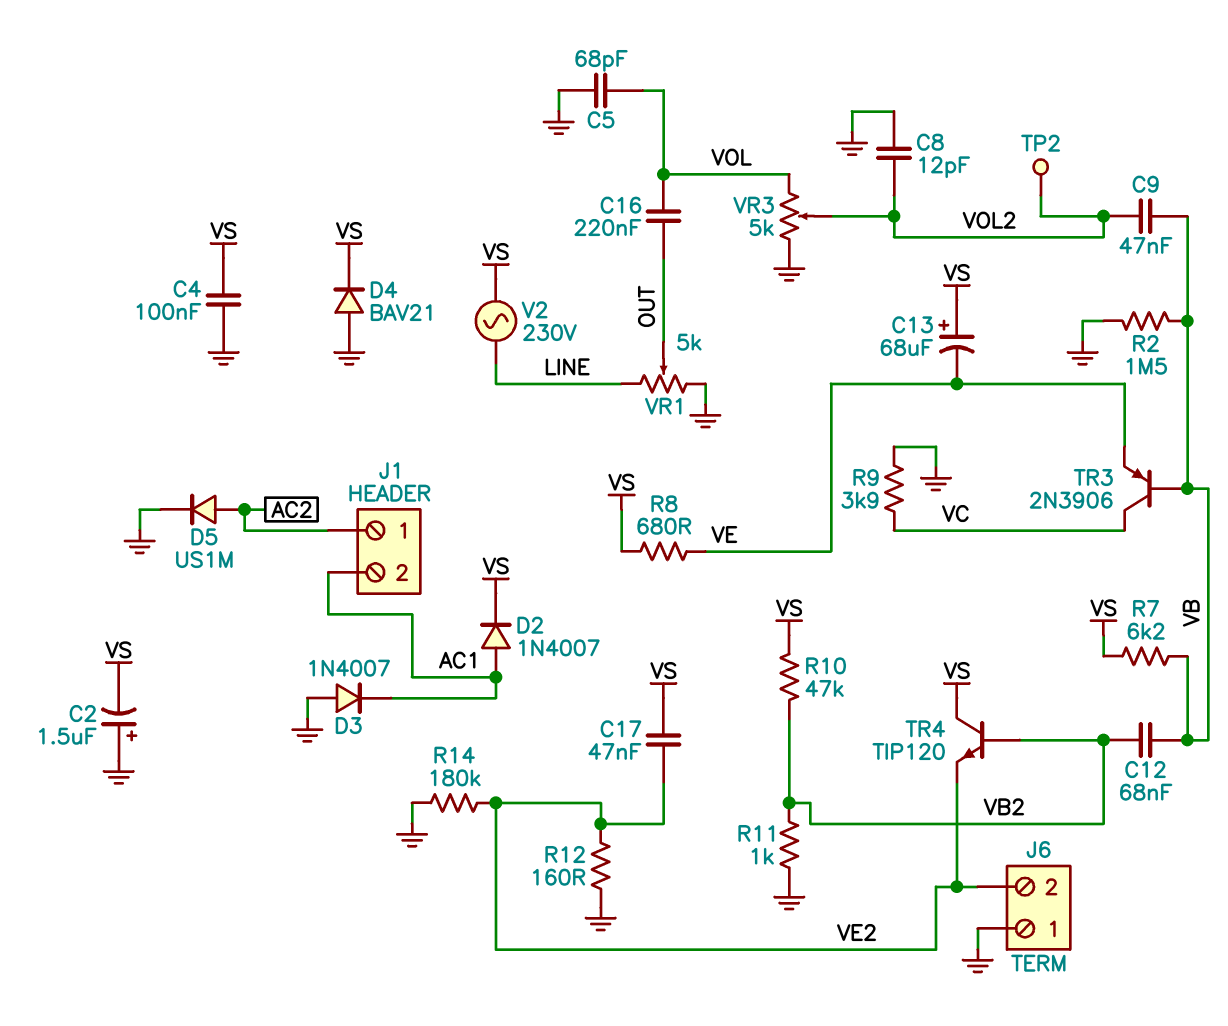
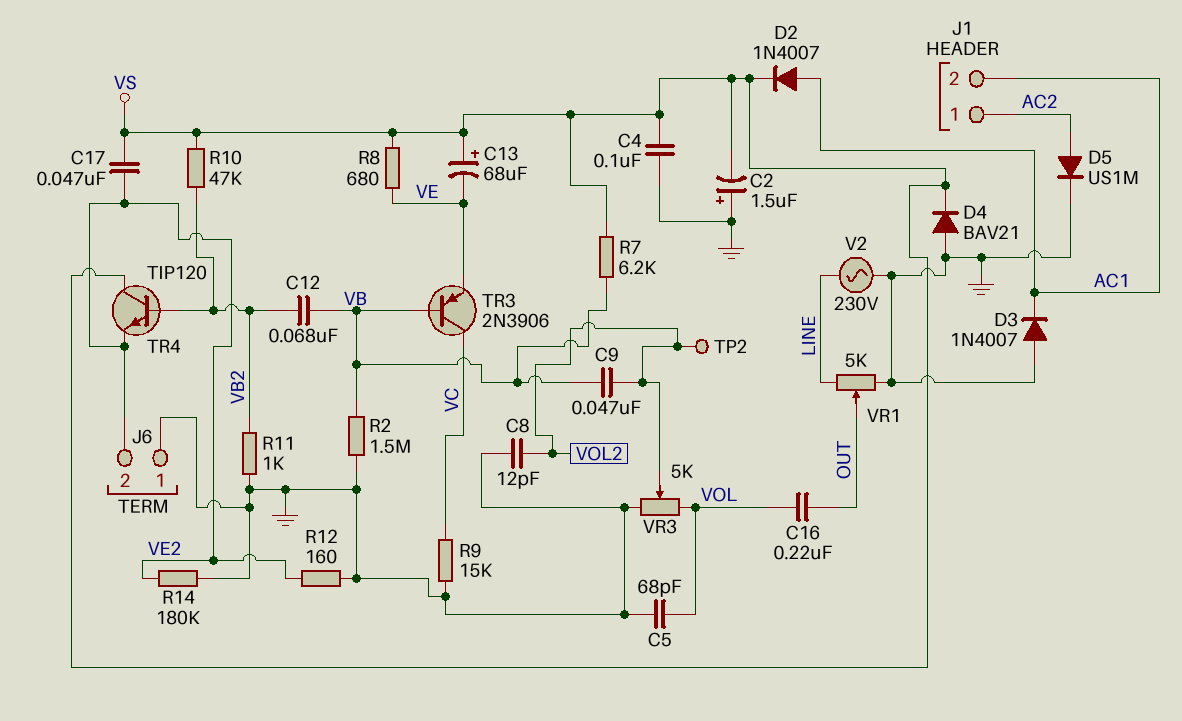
R9: 3.9k (GND, VC) -> 15k (GND, VC)
V2: AC 230V (LINE, VS) -> AC 230V (GND, LINE)

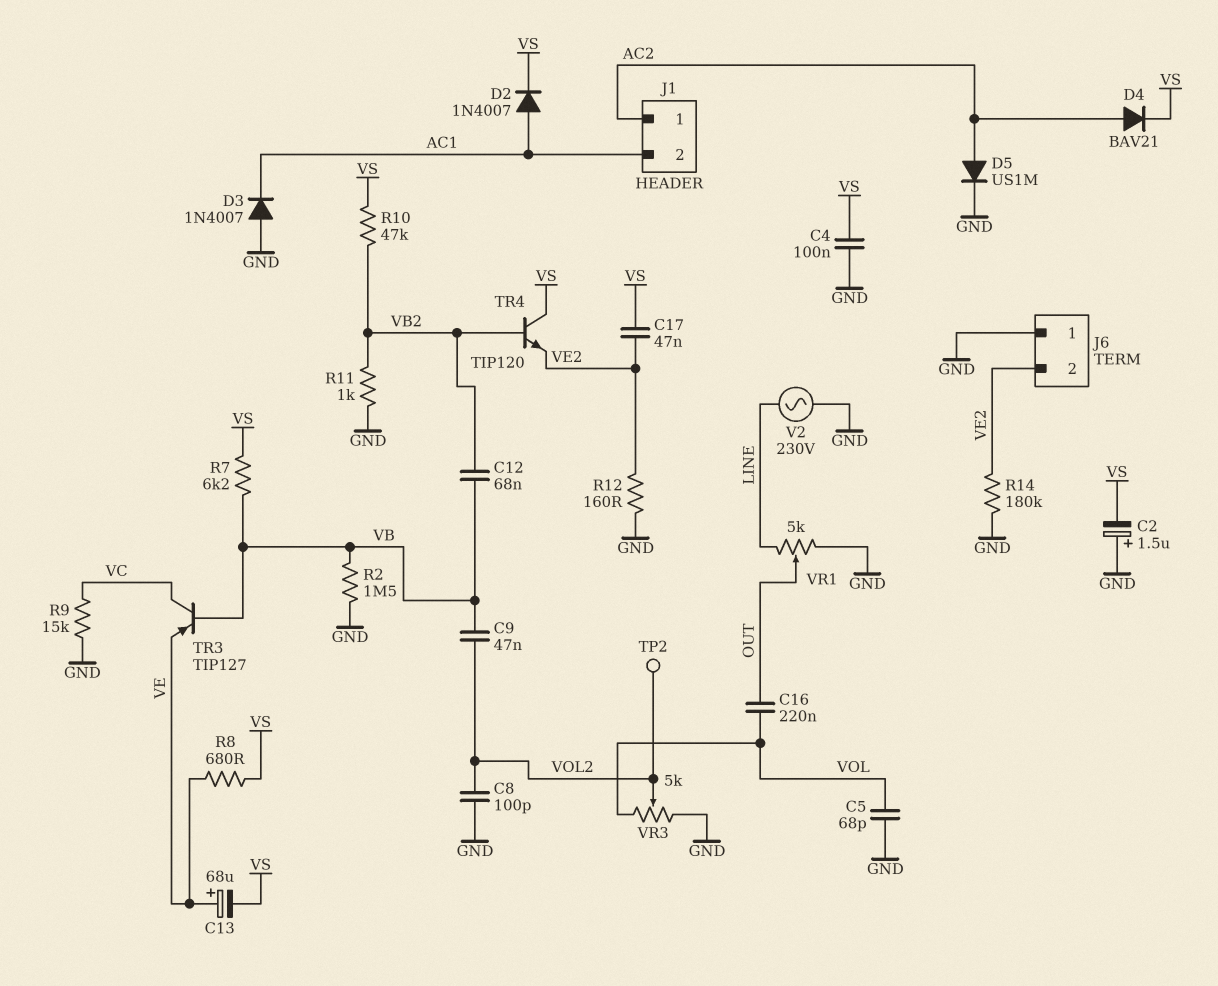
C8: 12pF (GND, VOL2) -> 100pF (GND, VOL2)
C13: 68uF (plus VS, minus VE) -> 68uF (plus VE, minus VS)
D4: diode BAV21 (A GND, K VS) -> diode BAV21 (A AC2, K VS)
TR3: PNP 2N3906 (B VB, C VC, E VE) -> PNP TIP127 (B VB, C VC, E VE)

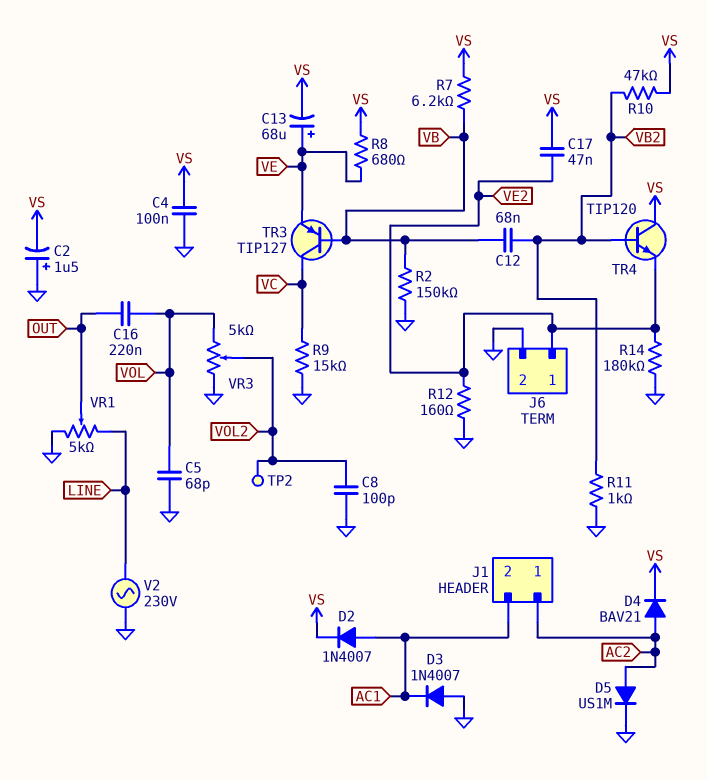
C9: 47nF (VB, VOL2) -> none
J6 pin 1: GND -> VE2
J6 pin 2: VE2 -> GND
R2: 1.5M (GND, VB) -> 150k (GND, VB)

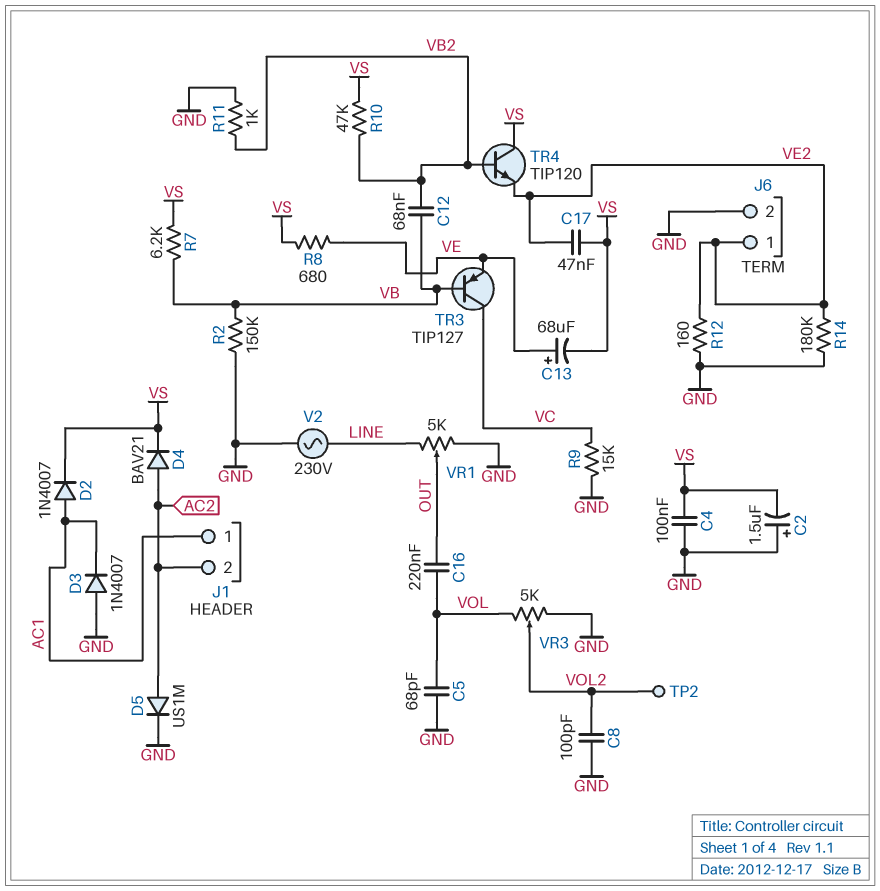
J1 pin 1: AC2 -> AC1
J1 pin 2: AC1 -> AC2

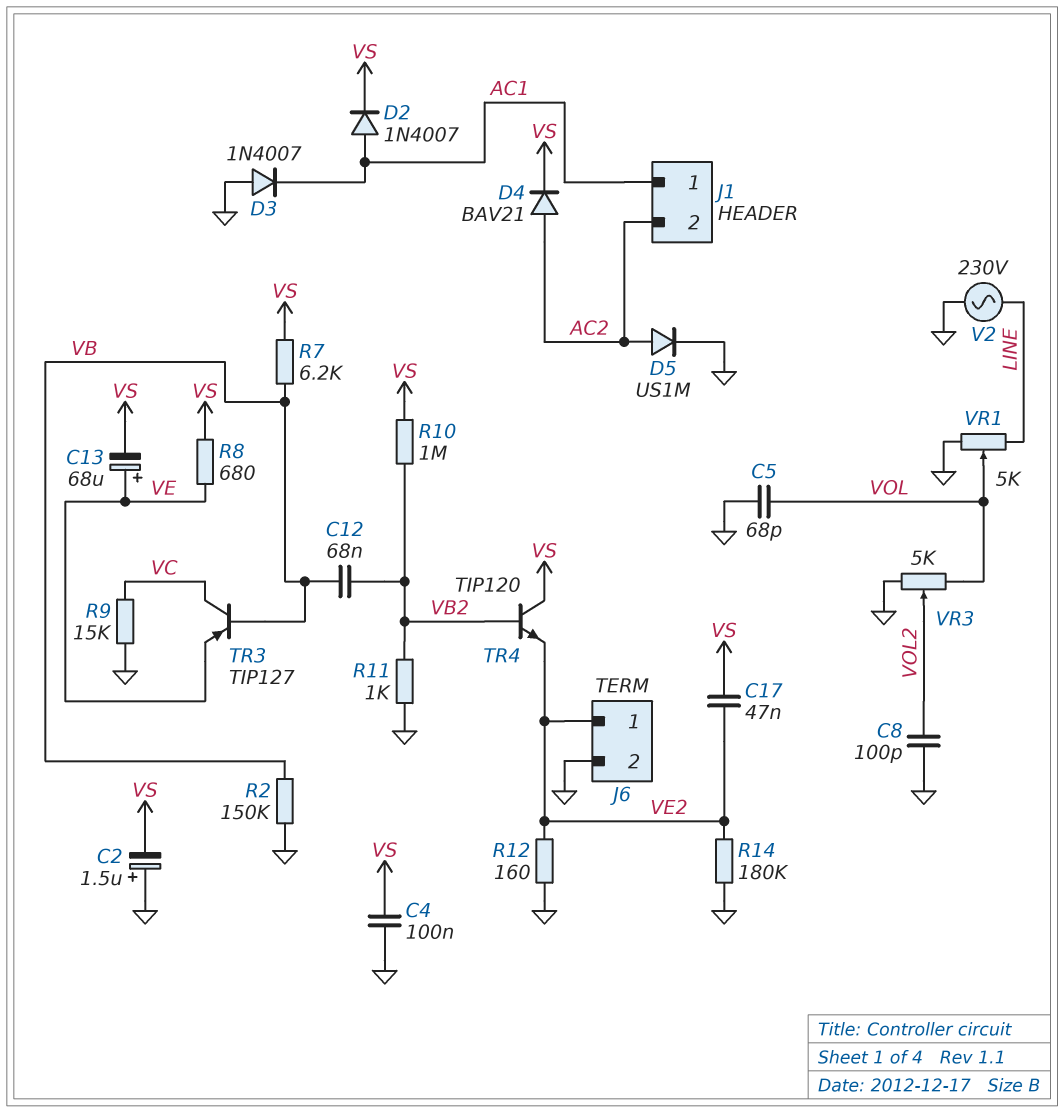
C16: 220nF (OUT, VOL) -> none
R10: 47k (VB2, VS) -> 1M (VB2, VS)
TP2: test point (VOL2) -> none
VR1: 5k (GND, LINE, wiper OUT) -> 5k (GND, LINE, wiper VOL)

